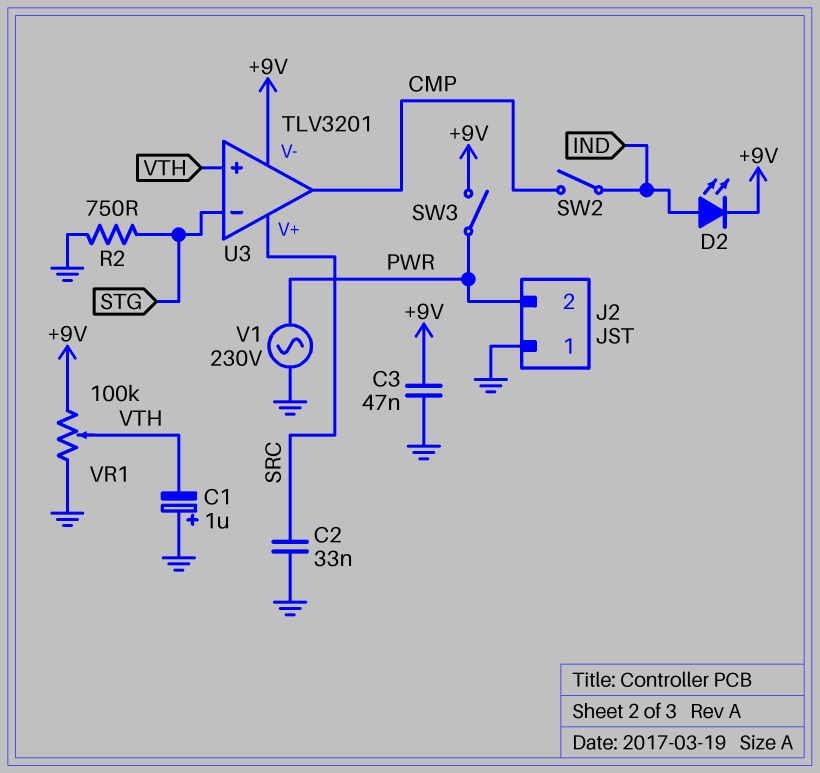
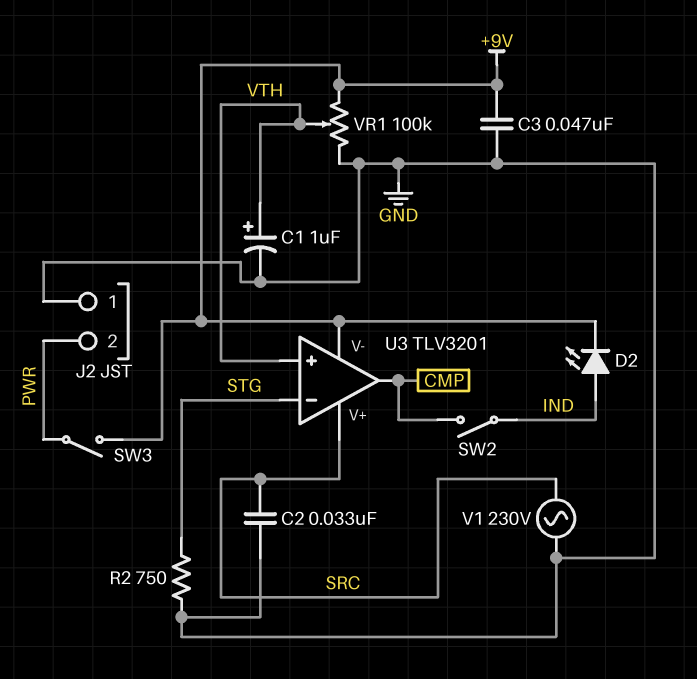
C1: 1uF (plus GND, minus VTH) -> 1uF (plus VTH, minus GND)
V1: AC 230V (GND, PWR) -> AC 230V (GND, SRC)

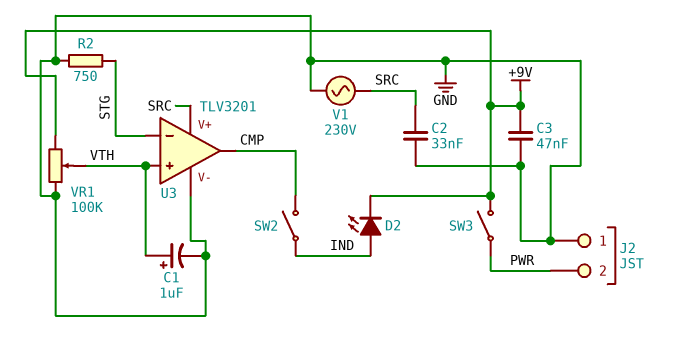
U3 pin V-: +9V -> GND

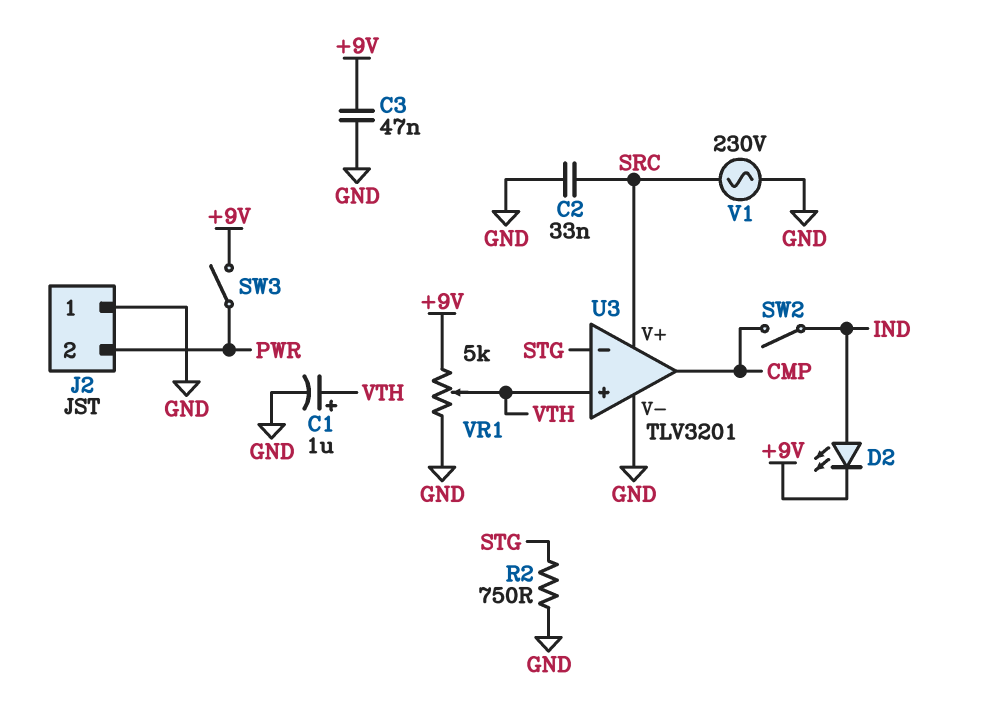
VR1: 100k (+9V, GND, wiper VTH) -> 5k (+9V, GND, wiper VTH)

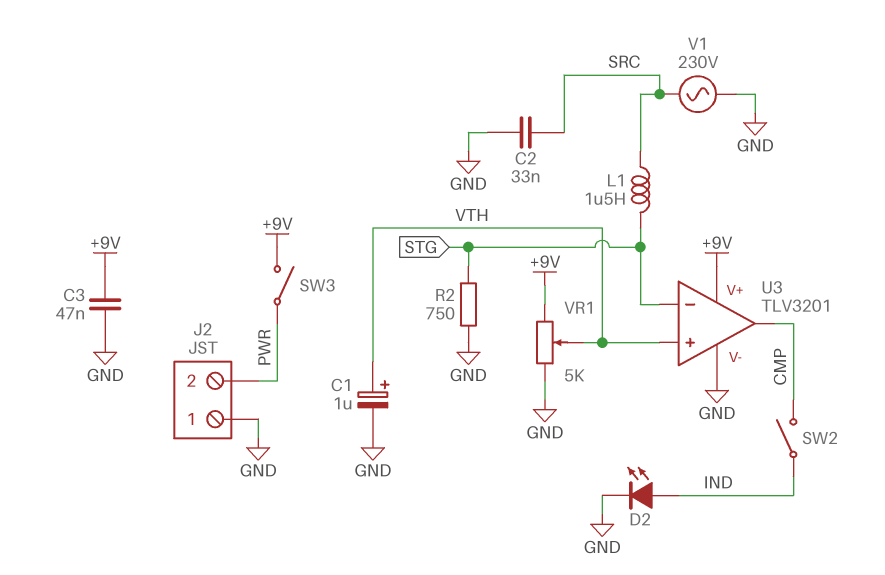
D2: LED (A IND, K +9V) -> LED (A IND, K GND)
L1: none -> 1.5uH (SRC, STG)
U3 pin V+: SRC -> +9V

